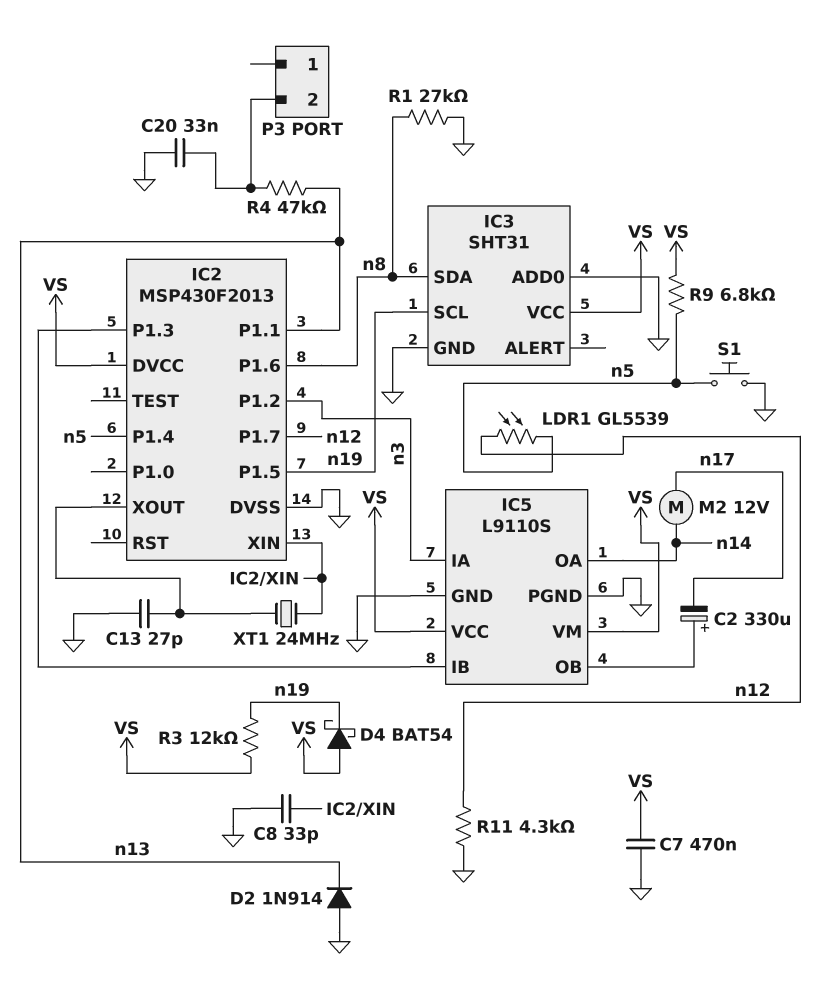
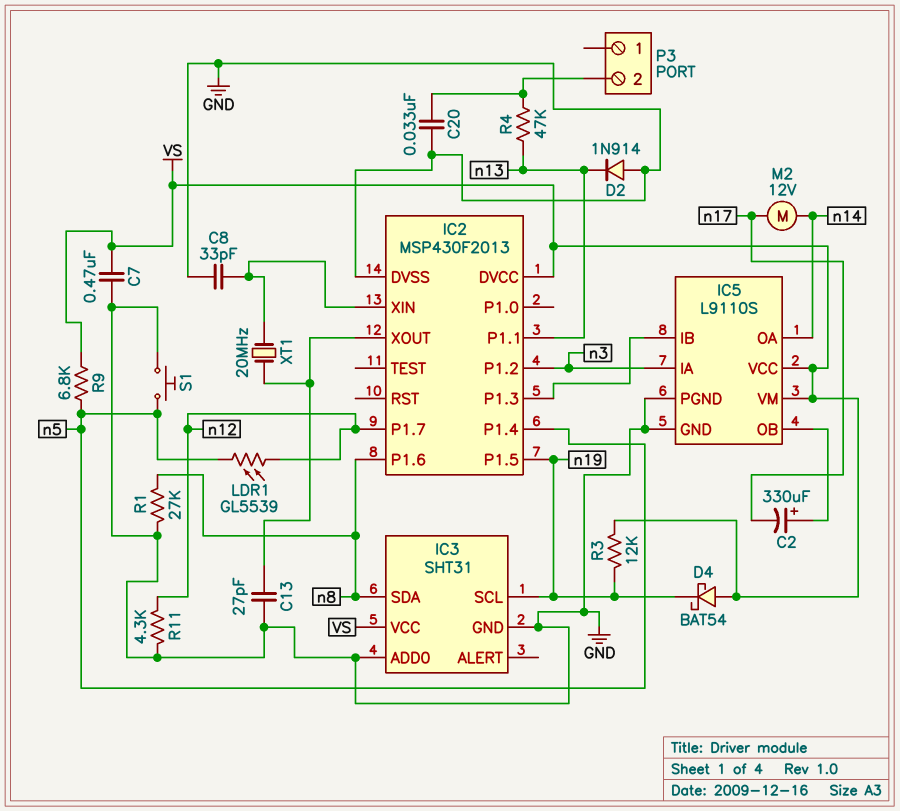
XT1: 24MHz (IC2/XIN, IC2/XOUT) -> 20MHz (IC2/XIN, IC2/XOUT)

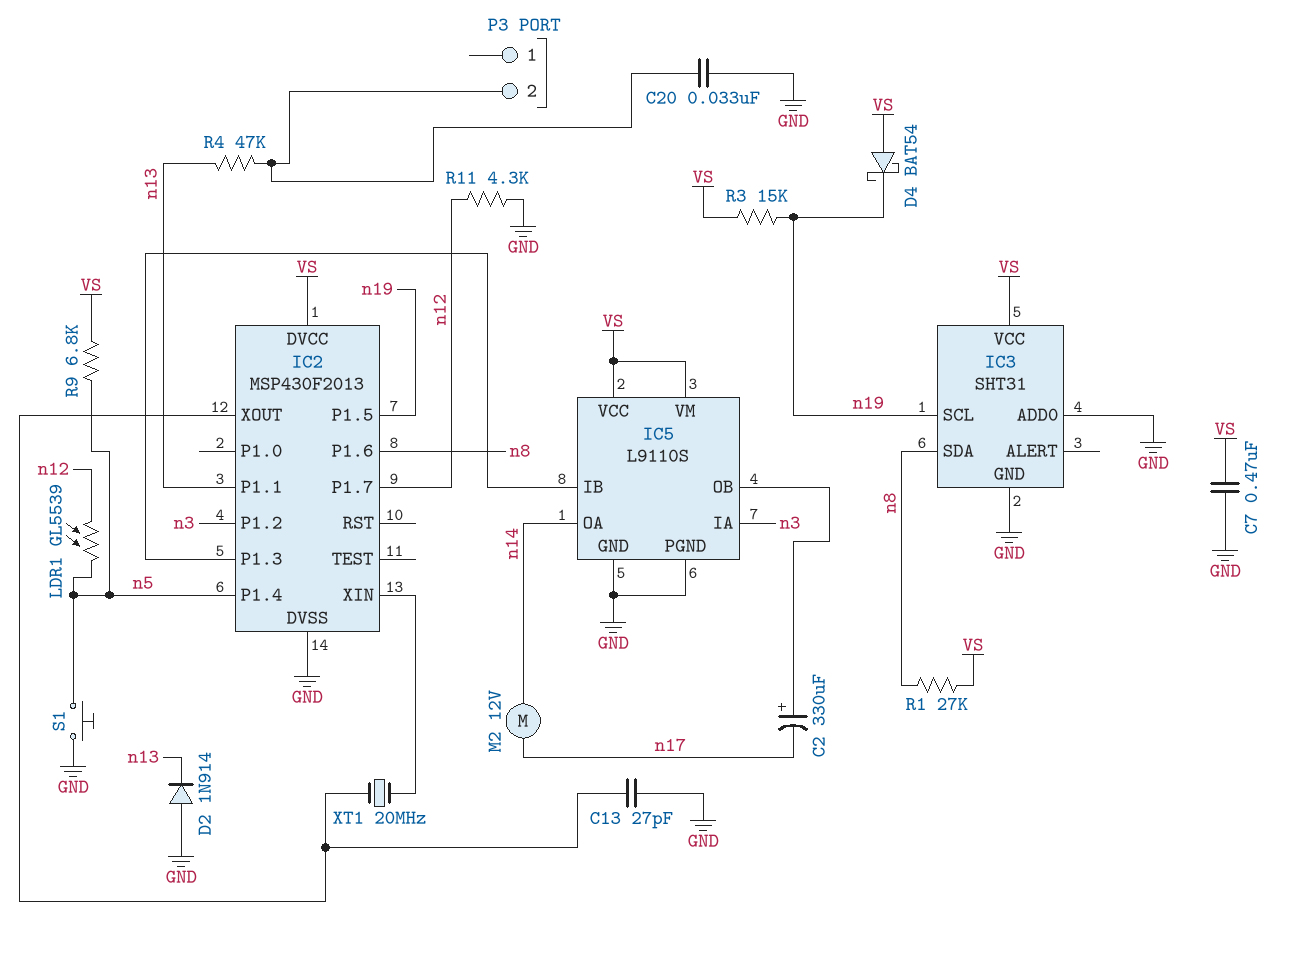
C8: 33pF (GND, IC2/XIN) -> none
R1: 27k (GND, n8) -> 27k (VS, n8)
R3: 12k (VS, n19) -> 15k (VS, n19)

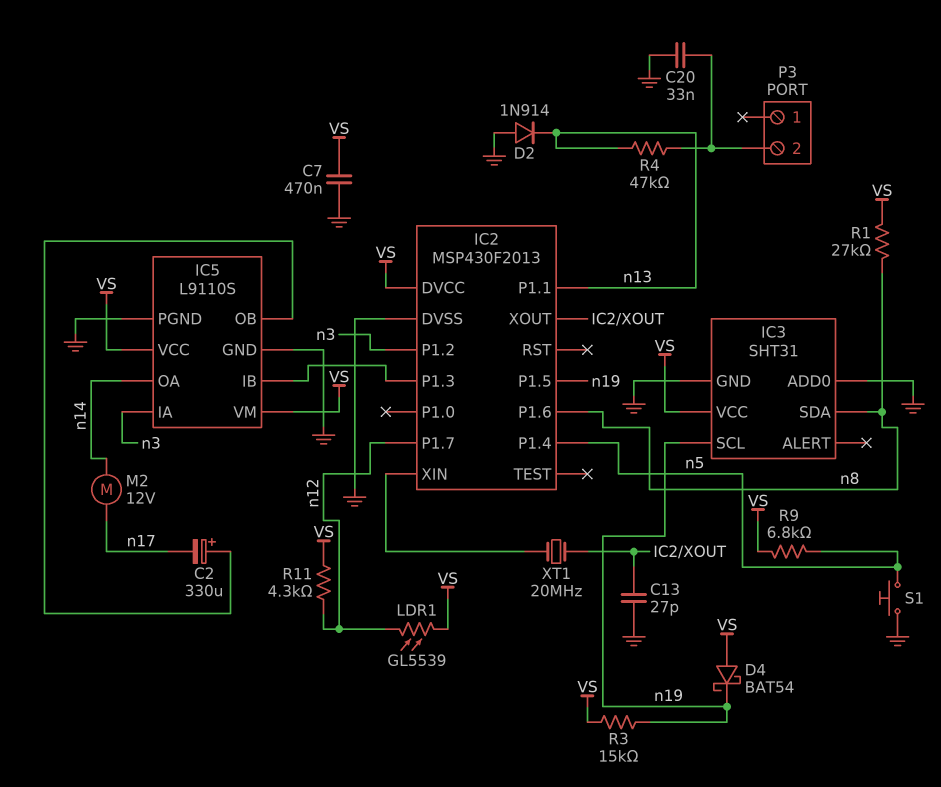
LDR1: GL5539 (n5, n12) -> GL5539 (VS, n12)
R11: 4.3k (GND, n12) -> 4.3k (VS, n12)

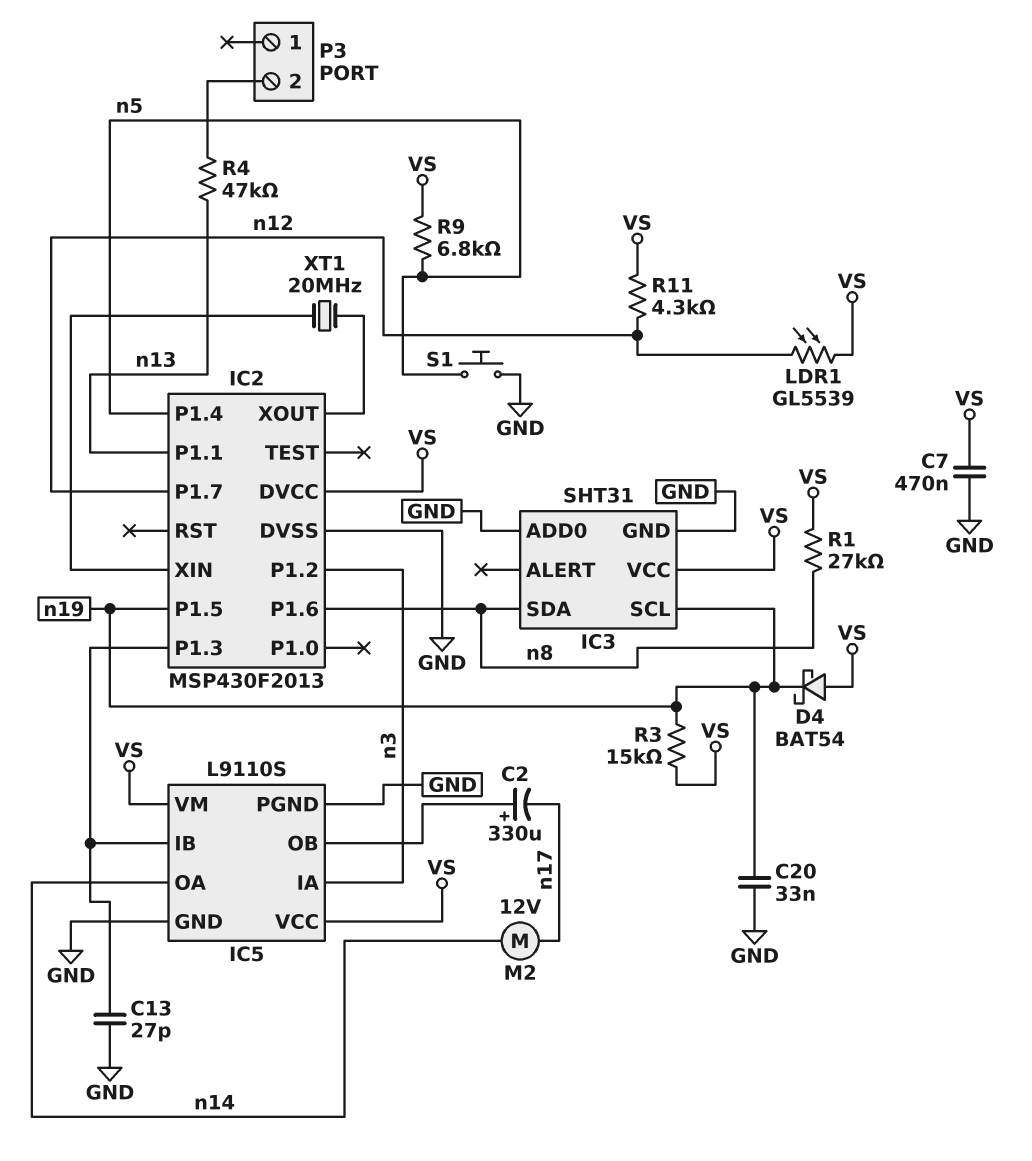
C13: 27pF (GND, IC2/XOUT) -> 27pF (GND, IC2/P1.3)
C20: 33nF (GND, P3/2) -> 33nF (GND, n19)
D2: diode 1N914 (A GND, K n13) -> none

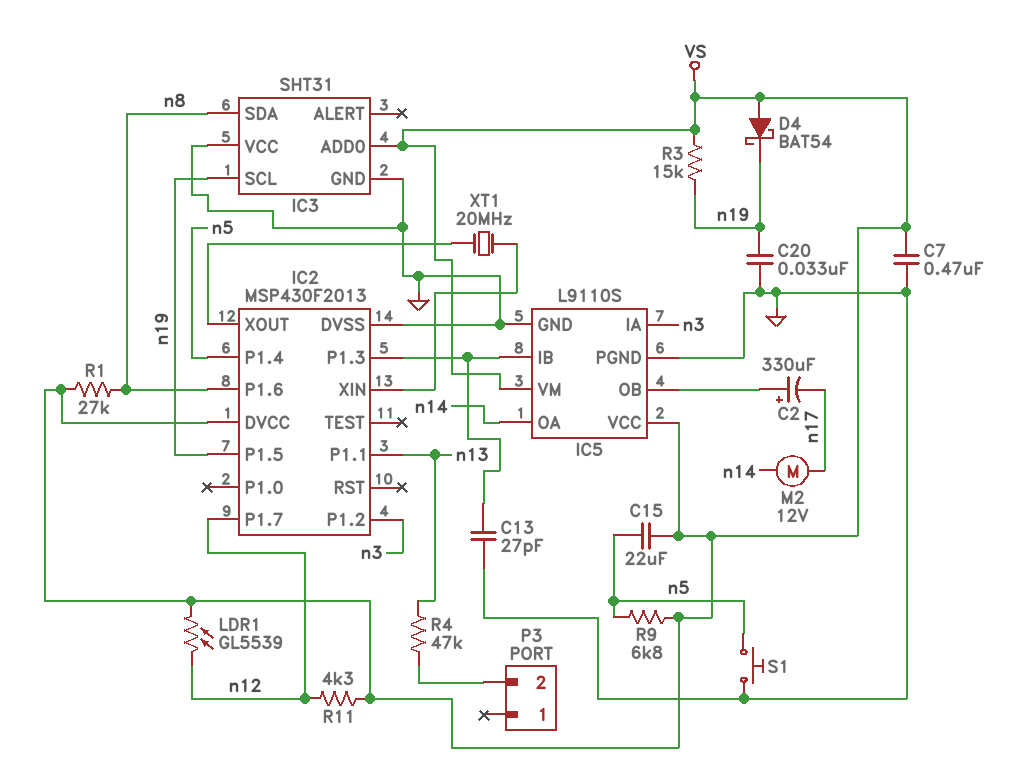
C15: none -> 22uF (VS, n5)
IC3 pin ADD0: GND -> VS
IC3 pin VCC: VS -> GND

